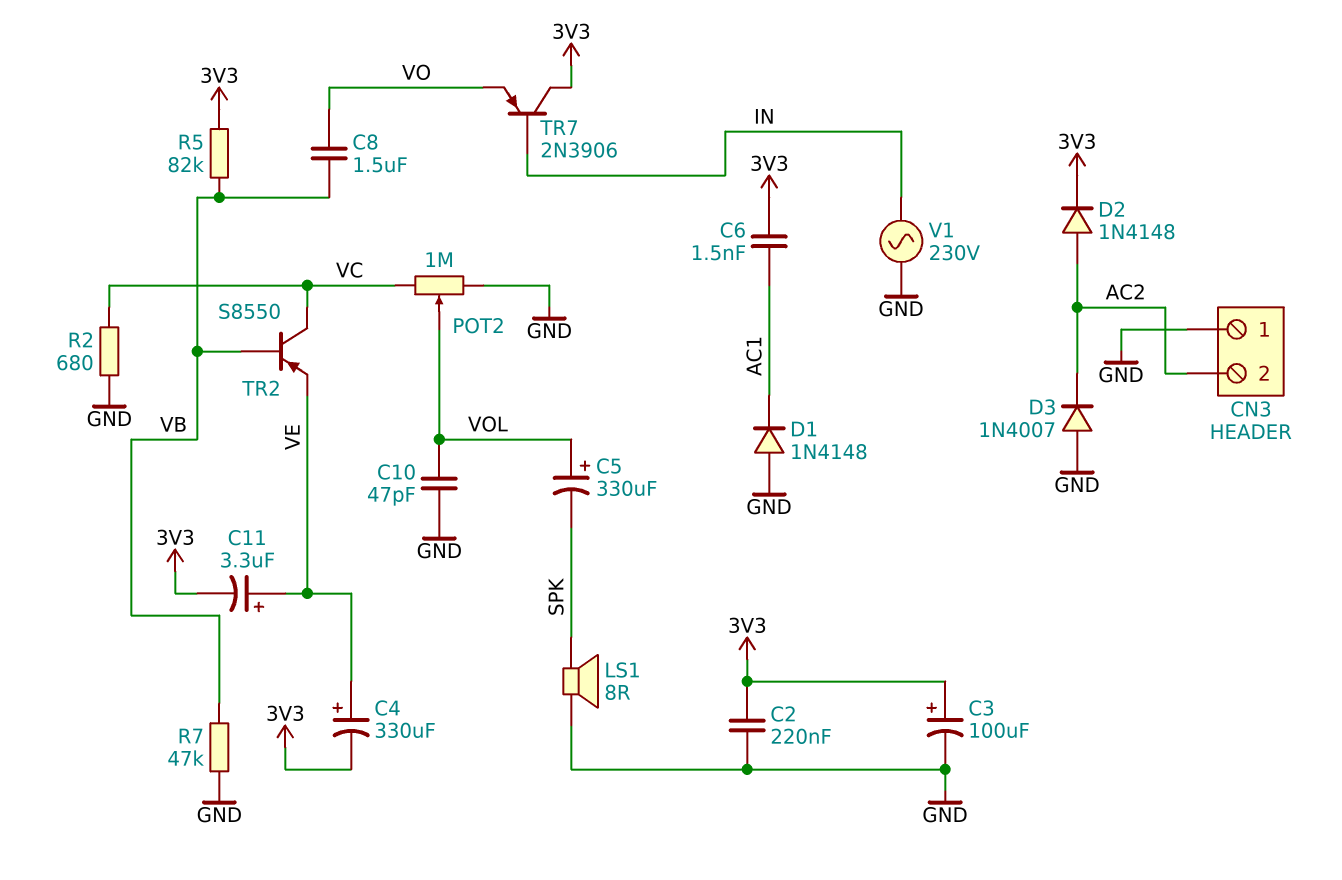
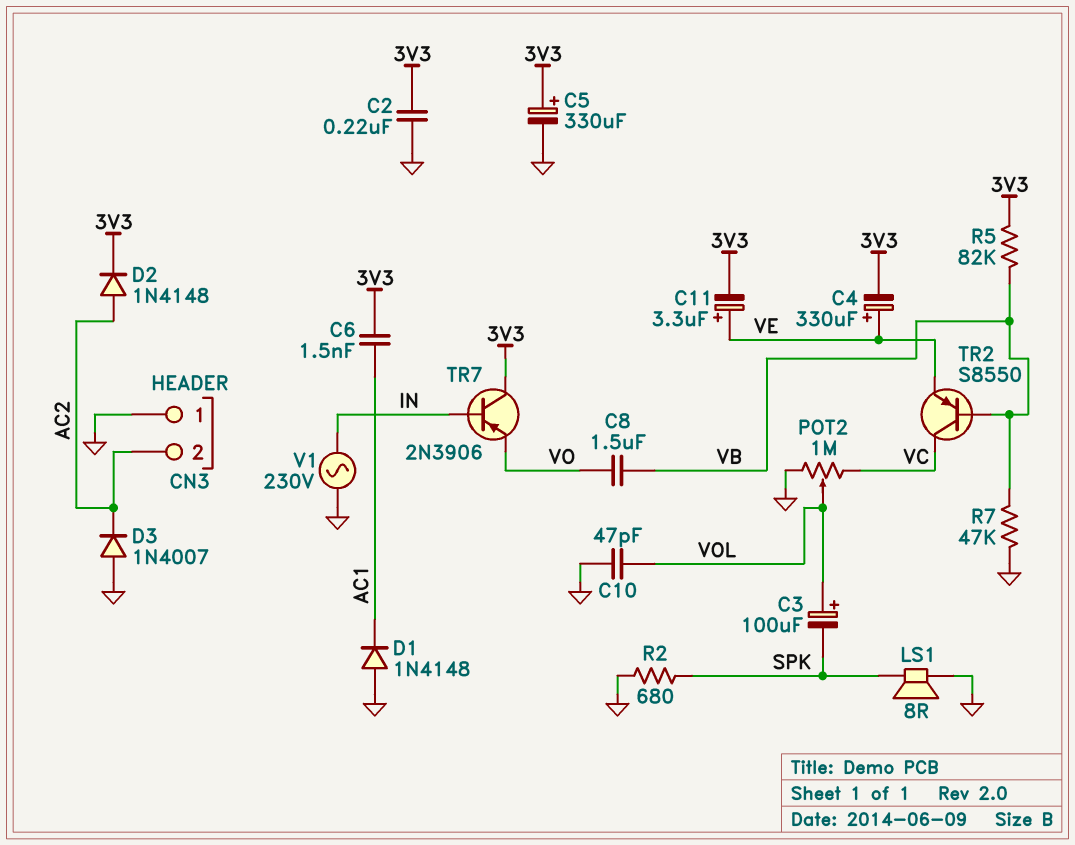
C3: 100uF (plus 3V3, minus GND) -> 100uF (plus VOL, minus SPK)
C5: 330uF (plus VOL, minus SPK) -> 330uF (plus 3V3, minus GND)
R2: 680 (GND, VC) -> 680 (GND, SPK)

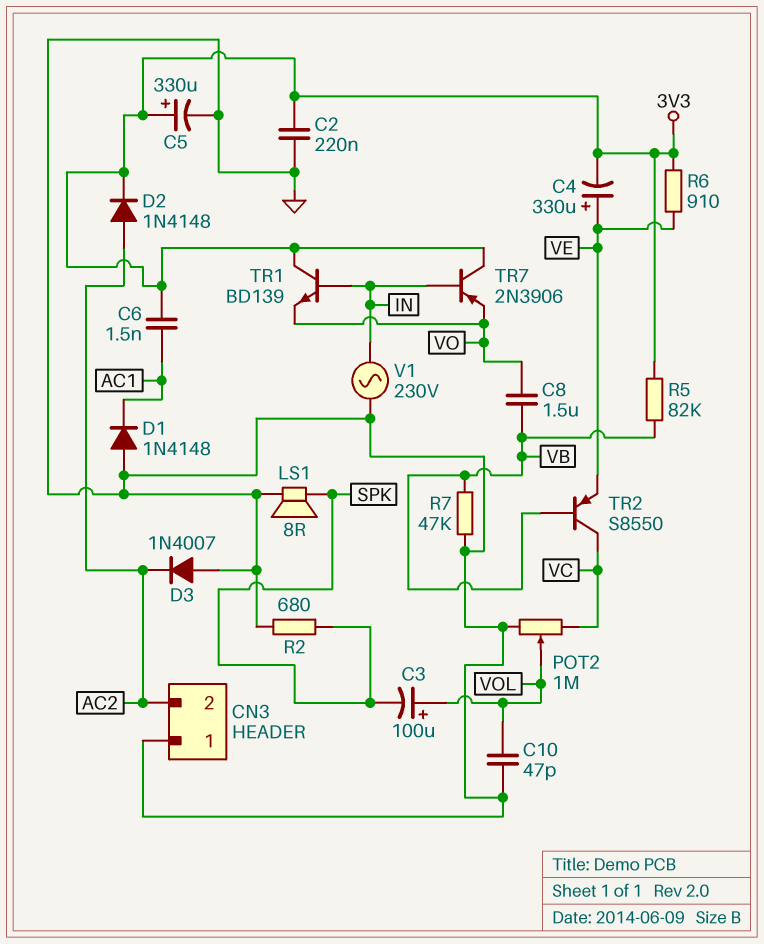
C11: 3.3uF (plus VE, minus 3V3) -> none
R6: none -> 910 (3V3, VE)
TR1: none -> NPN BD139 (B IN, C 3V3, E VO)

